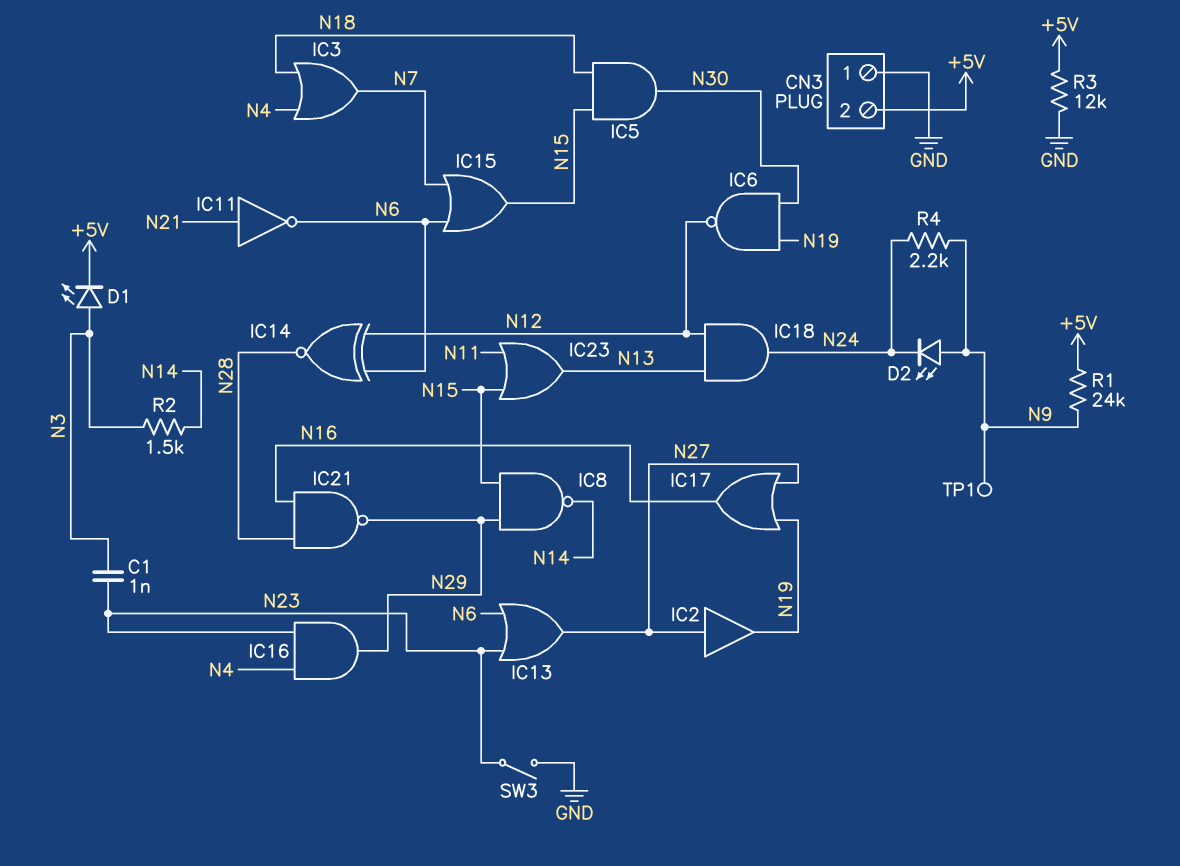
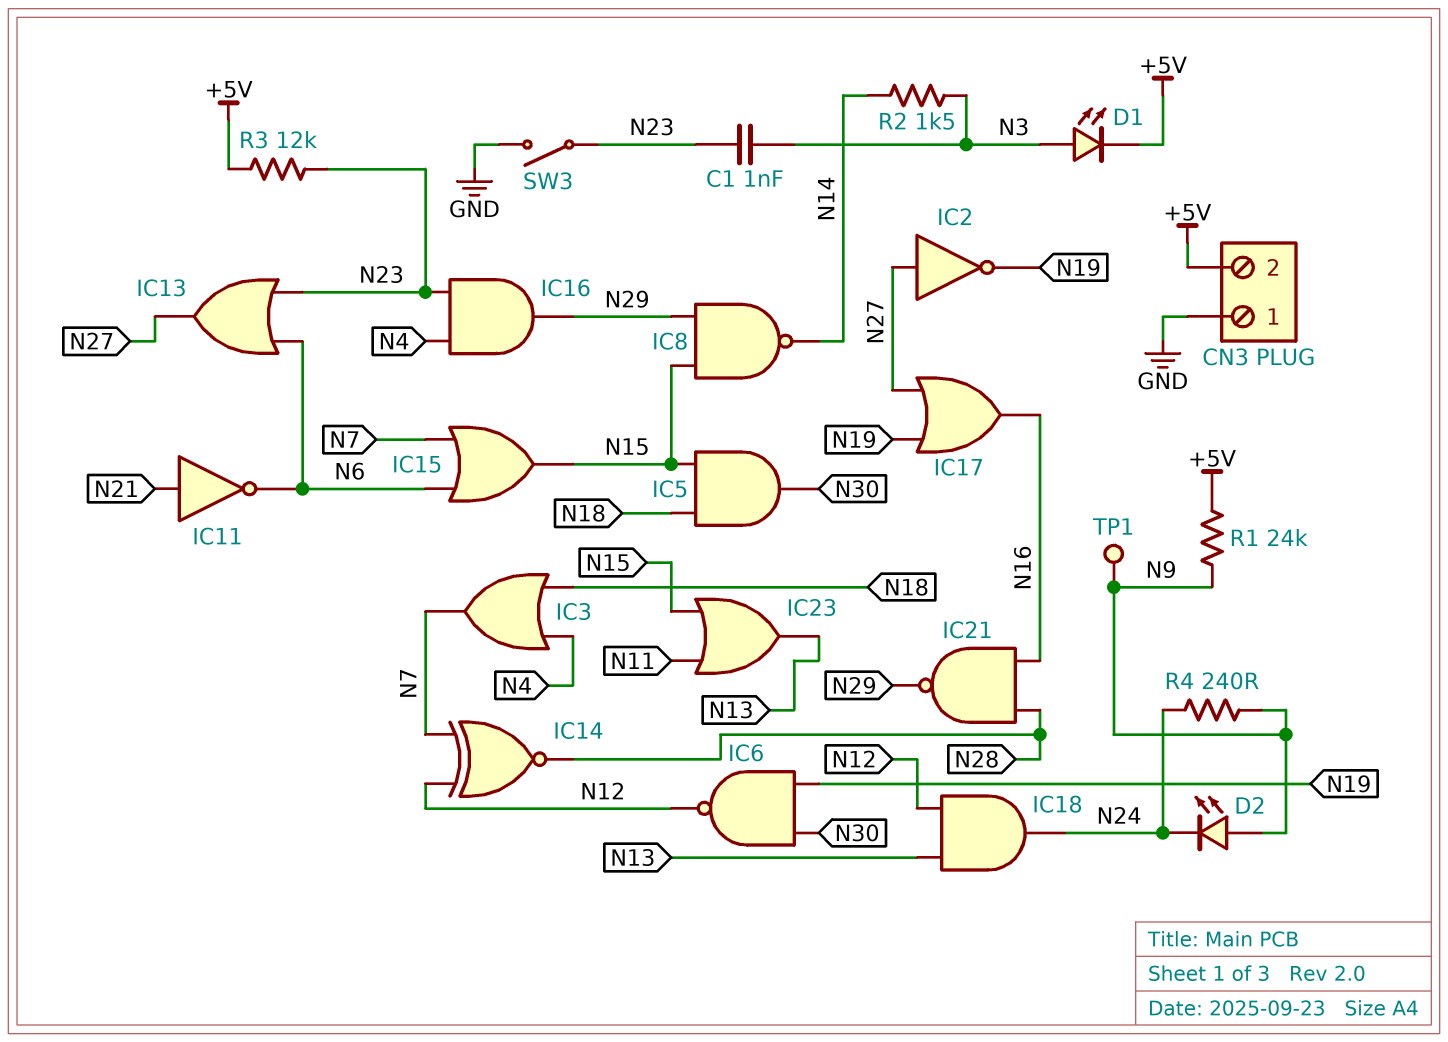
IC2: buffer (in N27, out N19) -> NOT (in N27, out N19)
IC14: XNOR (in N6, in N12, out N28) -> XNOR (in N7, in N12, out N28)
R3: 12k (+5V, GND) -> 12k (+5V, N23)
R4: 2.2k (N9, N24) -> 240 (N9, N24)

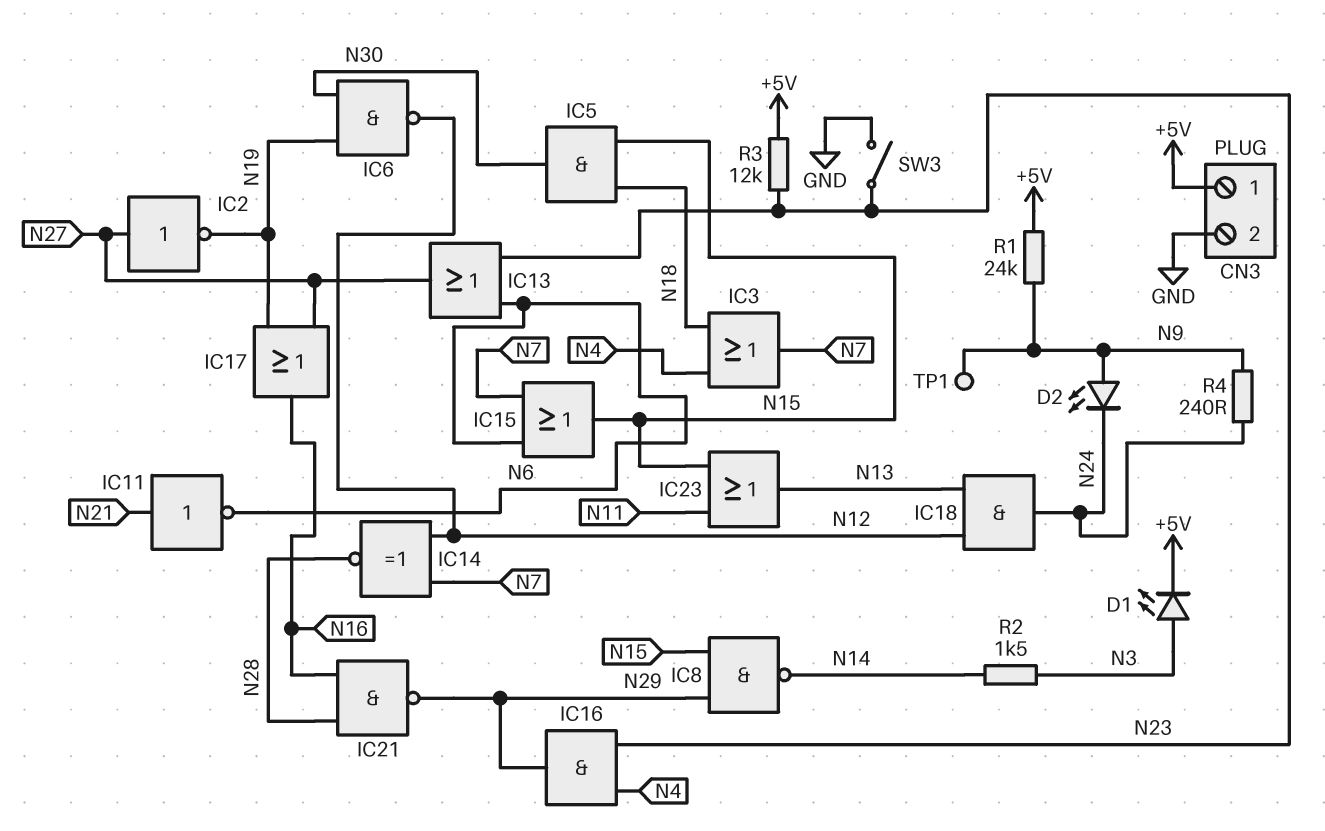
C1: 1nF (N3, N23) -> none
CN3 pin 1: GND -> +5V
CN3 pin 2: +5V -> GND

